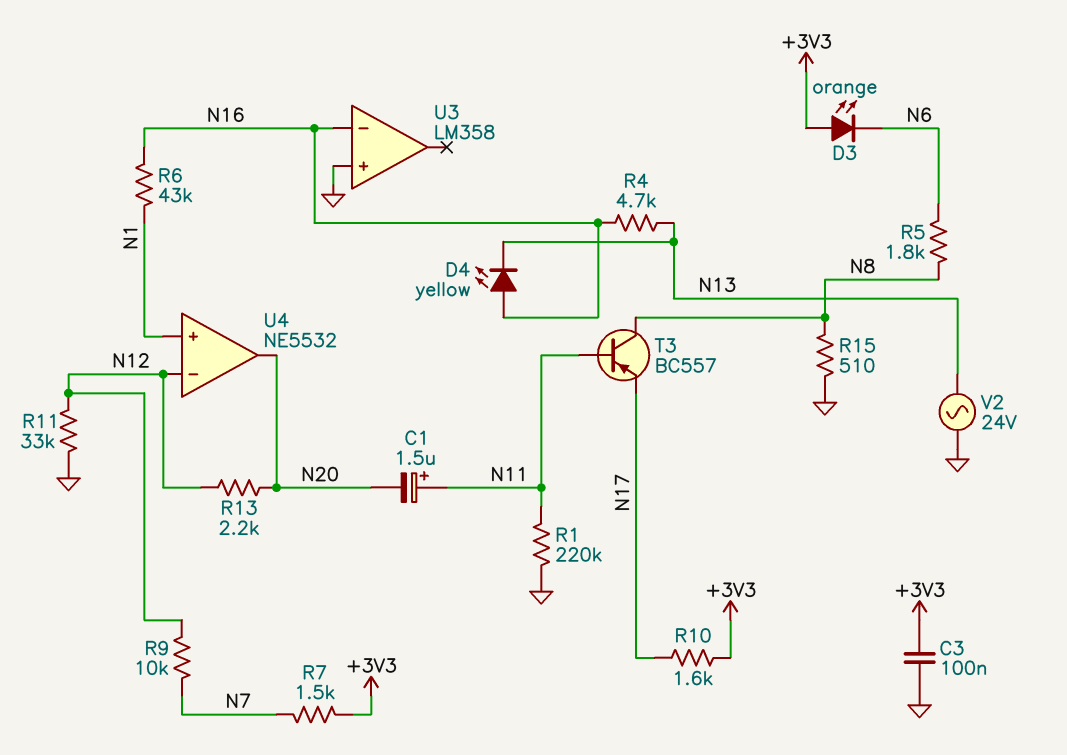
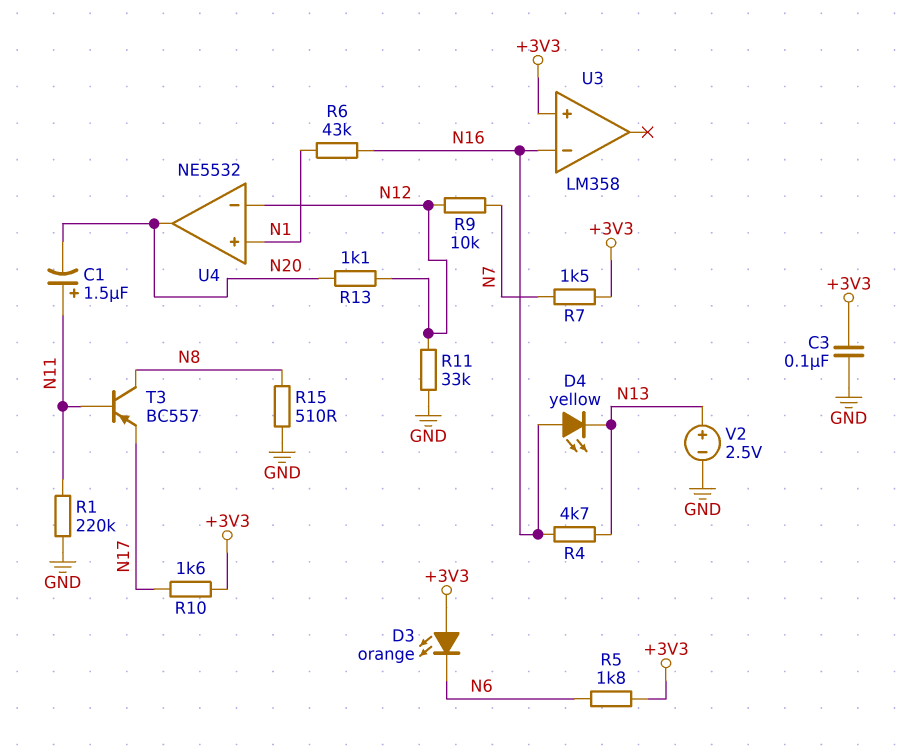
R5: 1.8k (N6, N8) -> 1.8k (+3V3, N6)
R13: 2.2k (N12, N20) -> 1.1k (N12, N20)
U3 pin in+: GND -> +3V3
V2: AC 24V (GND, N13) -> 2.5V (plus N13, minus GND)

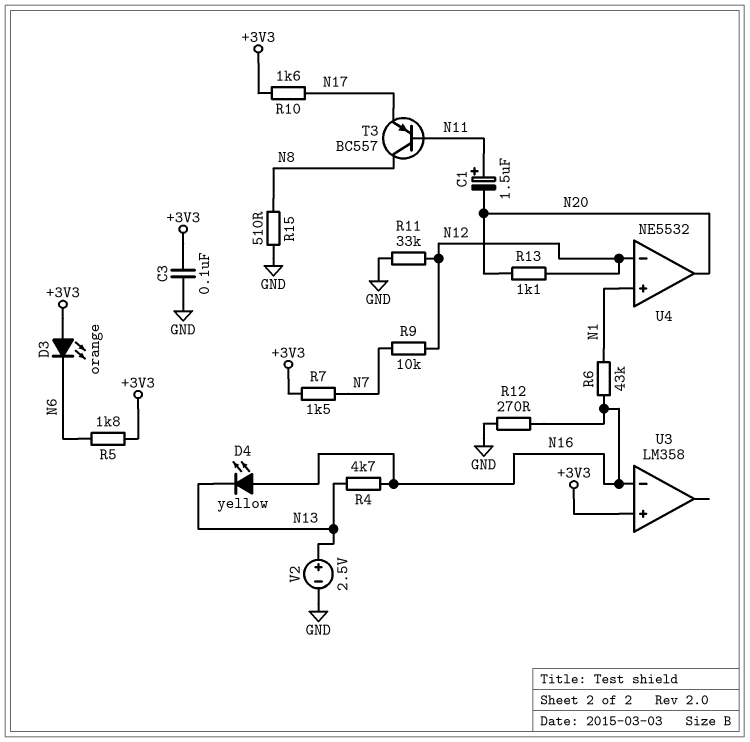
R1: 220k (GND, N11) -> none
R12: none -> 270 (GND, N16)

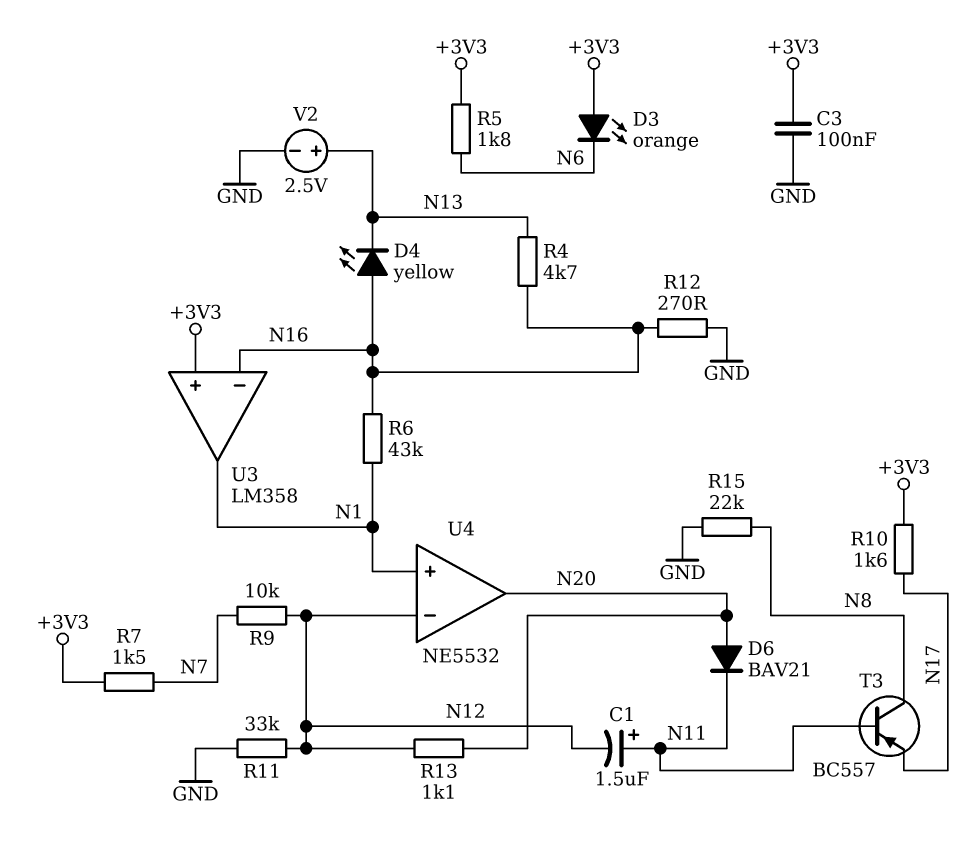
C1: 1.5uF (plus N11, minus N20) -> 1.5uF (plus N11, minus N12)
D6: none -> diode BAV21 (A N20, K N11)
R15: 510 (GND, N8) -> 22k (GND, N8)
U3 pin out: none -> N1

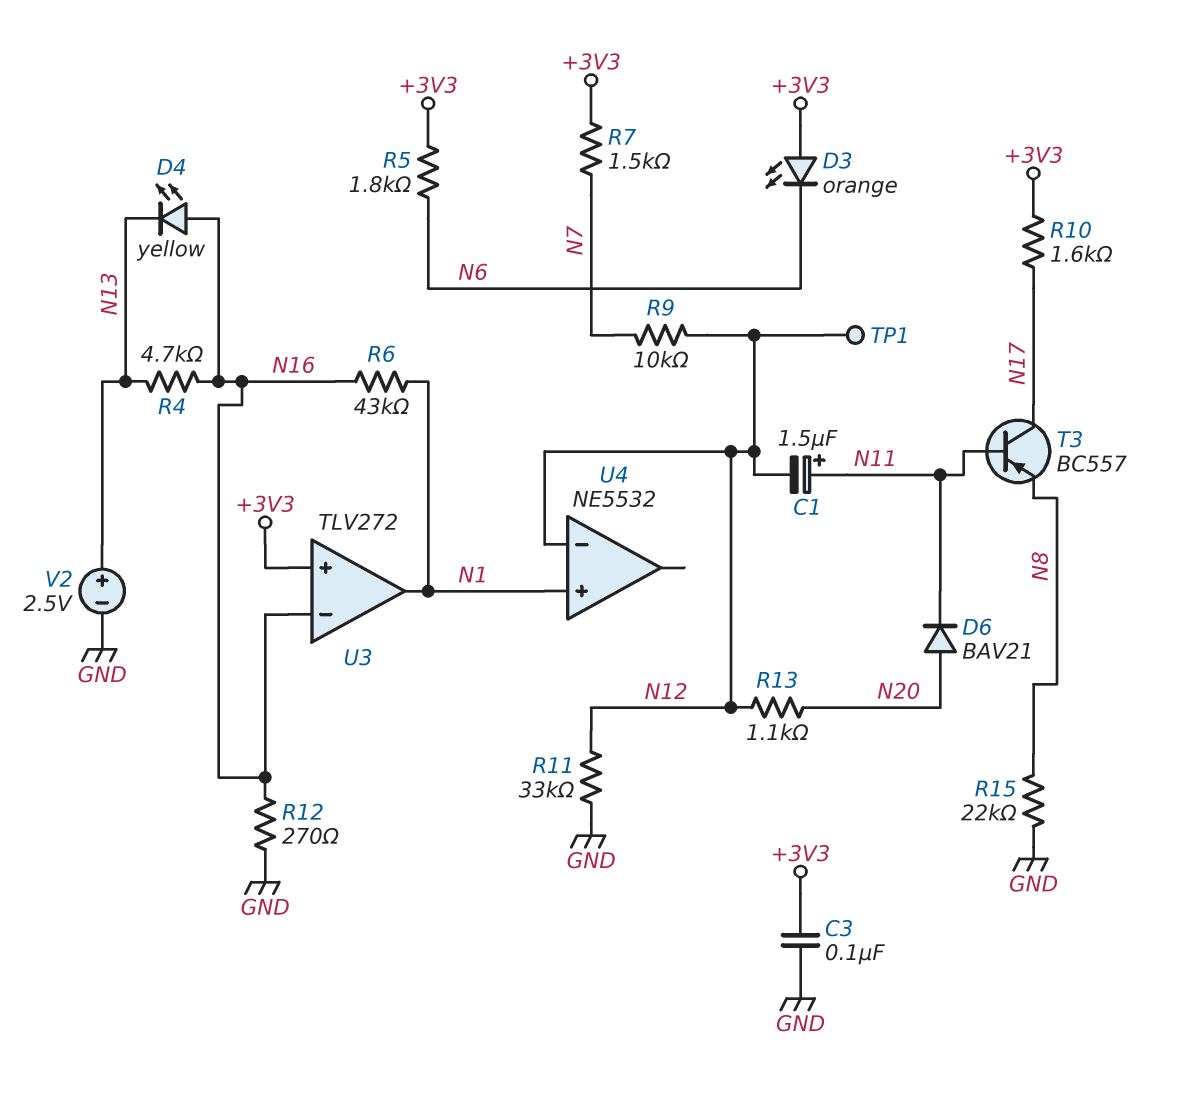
T3: PNP BC557 (B N11, C N8, E N17) -> PNP BC557 (B N11, C N17, E N8)
TP1: none -> test point (N12)
U3: LM358 -> TLV272
U4 pin out: N20 -> none

